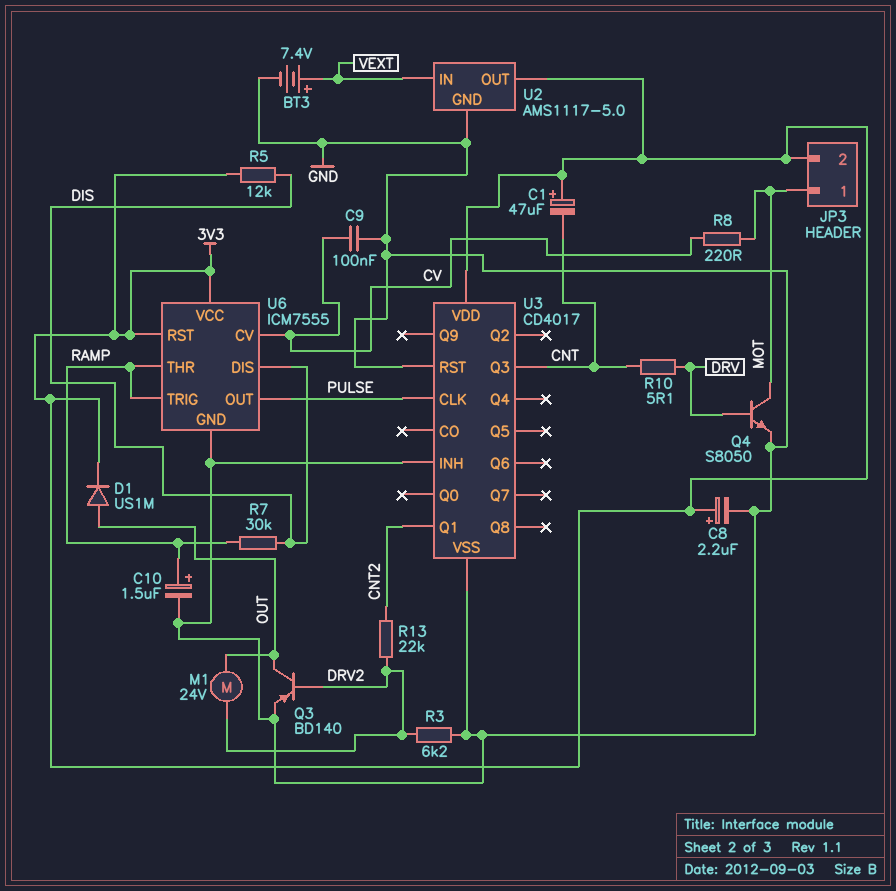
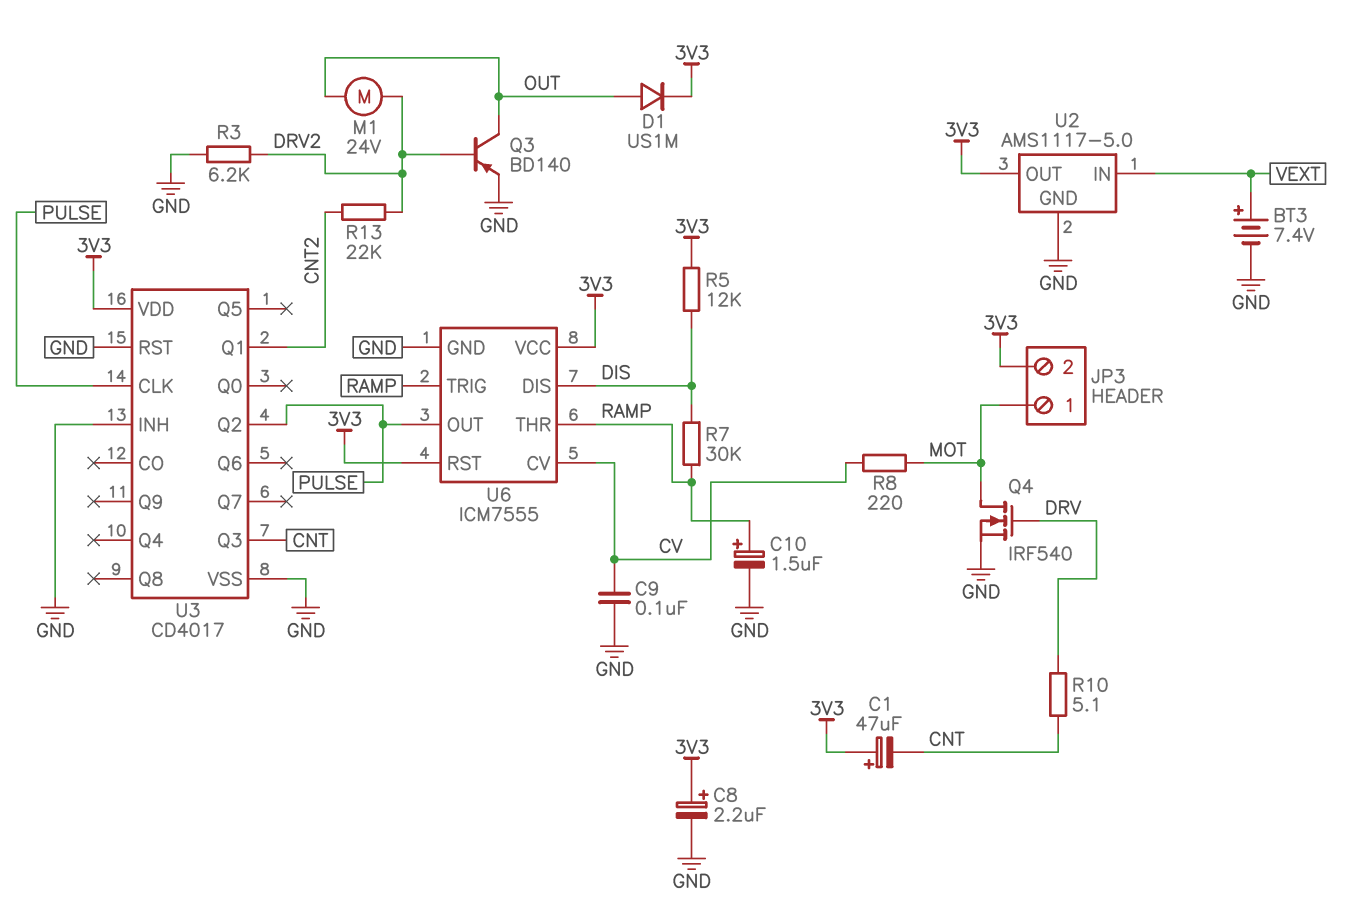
Q4: NPN S8050 (B DRV, C MOT, E GND) -> NMOS IRF540 (G DRV, D MOT, S GND)
U3 pin Q2: none -> PULSE

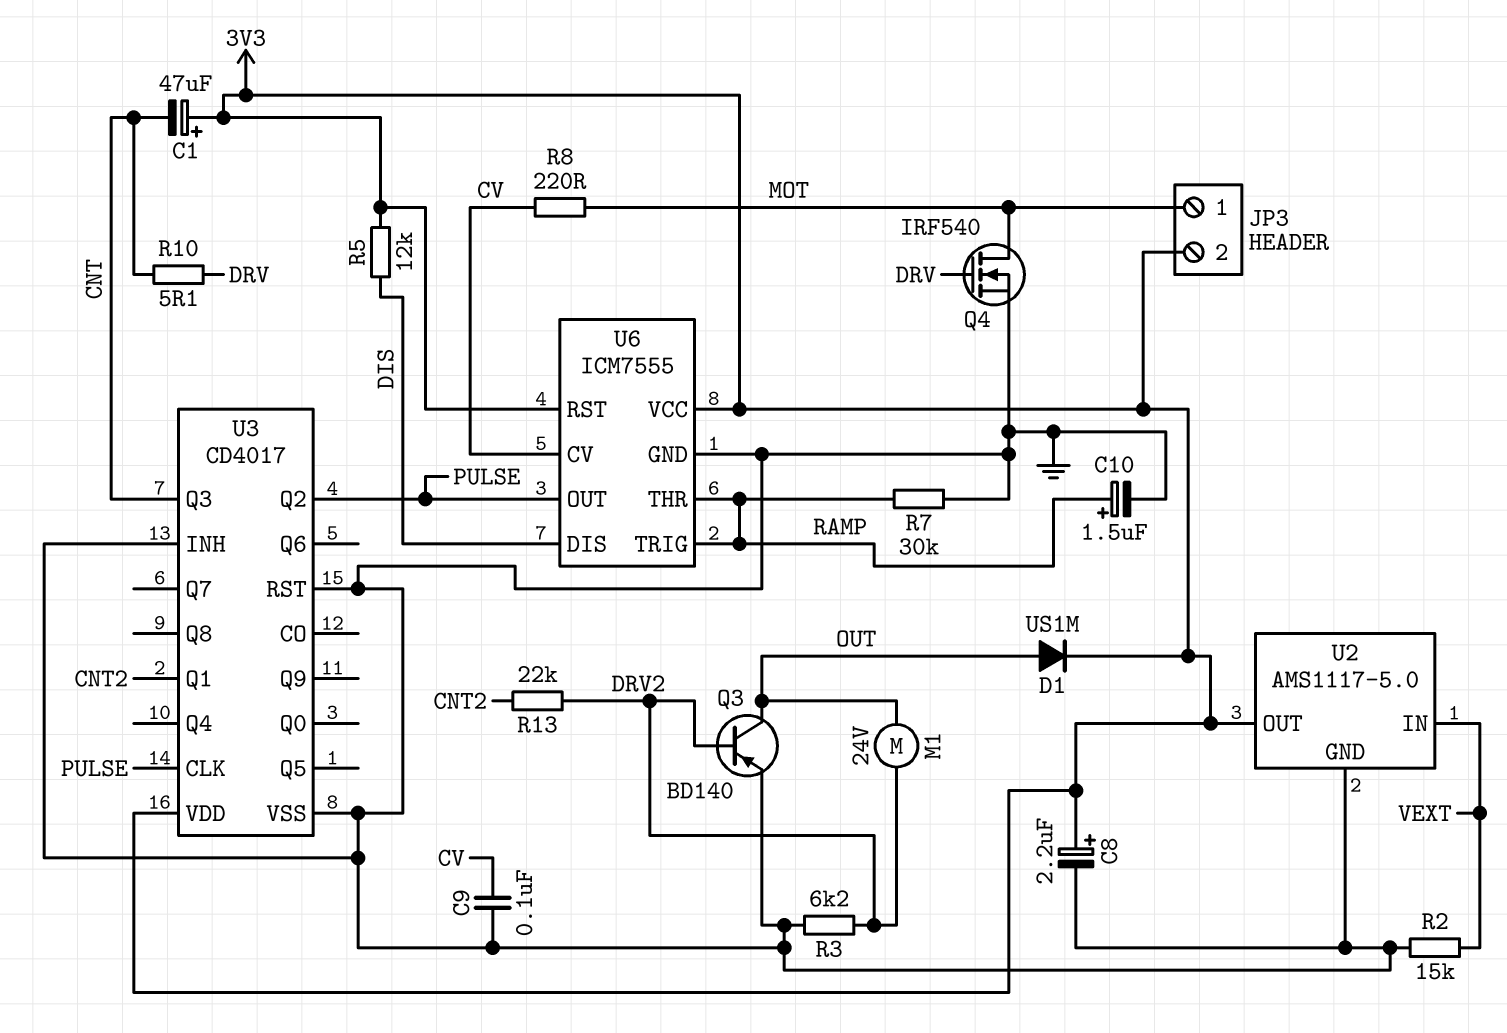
BT3: 7.4V (plus VEXT, minus GND) -> none
R2: none -> 15k (GND, VEXT)
R7: 30k (DIS, RAMP) -> 30k (GND, RAMP)

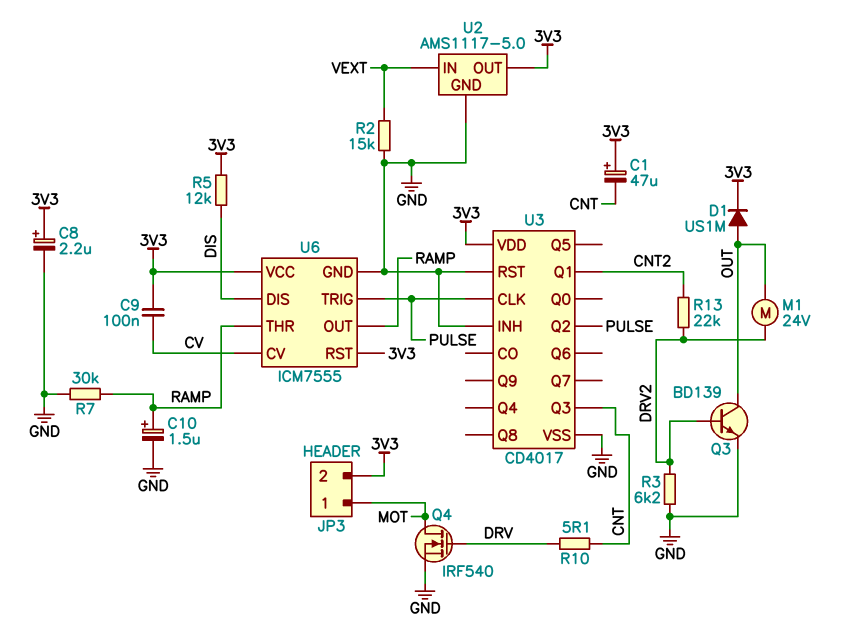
C9: 100nF (CV, GND) -> 100nF (3V3, CV)
Q3: PNP BD140 (B DRV2, C OUT, E GND) -> NPN BD139 (B DRV2, C OUT, E GND)
R8: 220 (CV, MOT) -> none
U6 pin OUT: PULSE -> RAMP
U6 pin TRIG: RAMP -> PULSE

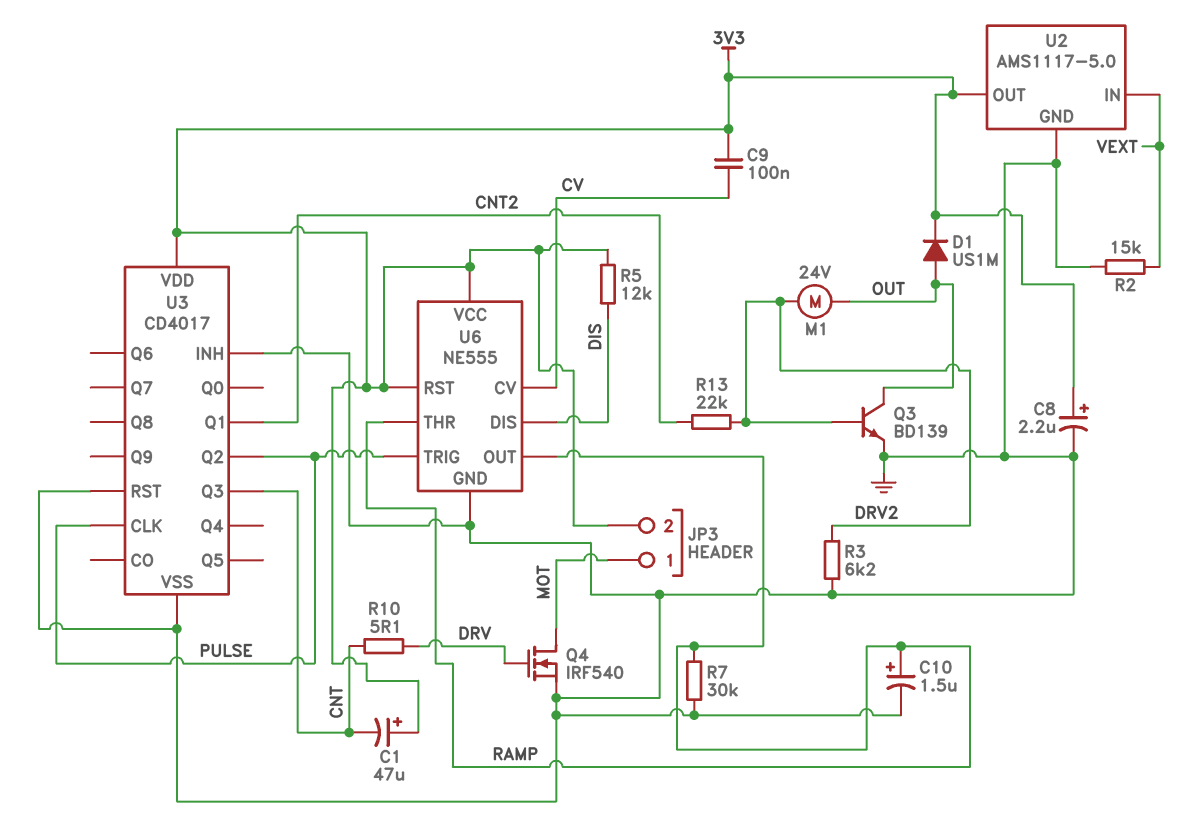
U6: ICM7555 -> NE555

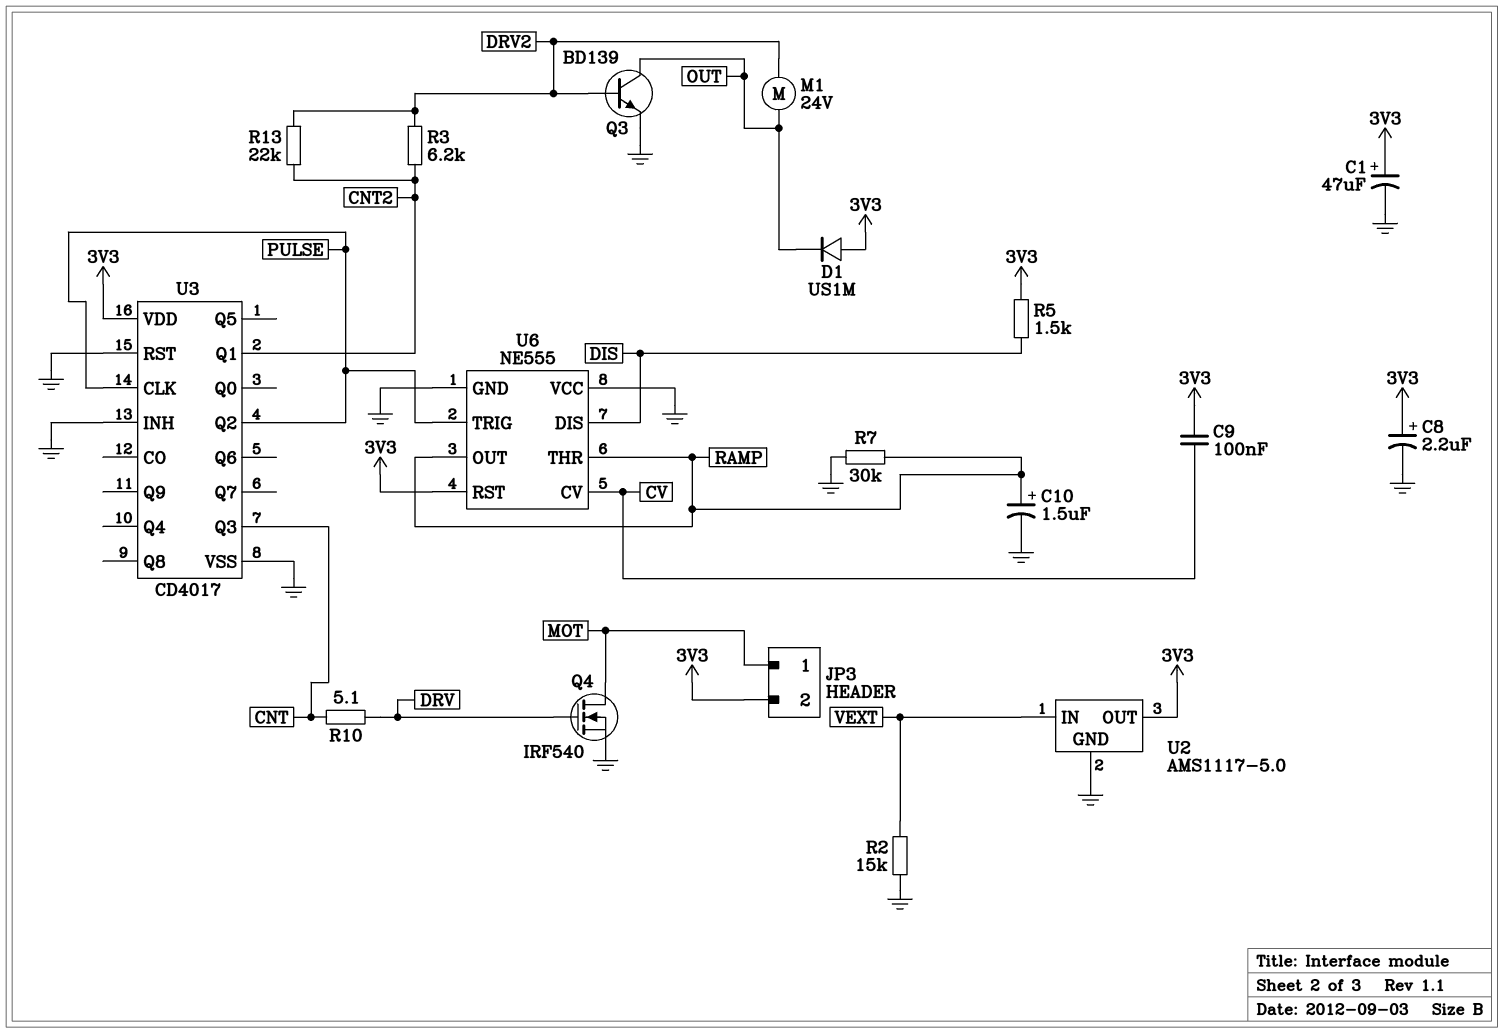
C1: 47uF (plus 3V3, minus CNT) -> 47uF (plus 3V3, minus GND)
D1: diode US1M (A OUT, K 3V3) -> diode US1M (A 3V3, K OUT)
R3: 6.2k (DRV2, GND) -> 6.2k (CNT2, DRV2)
R5: 12k (3V3, DIS) -> 1.5k (3V3, DIS)
U6 pin VCC: 3V3 -> GND

